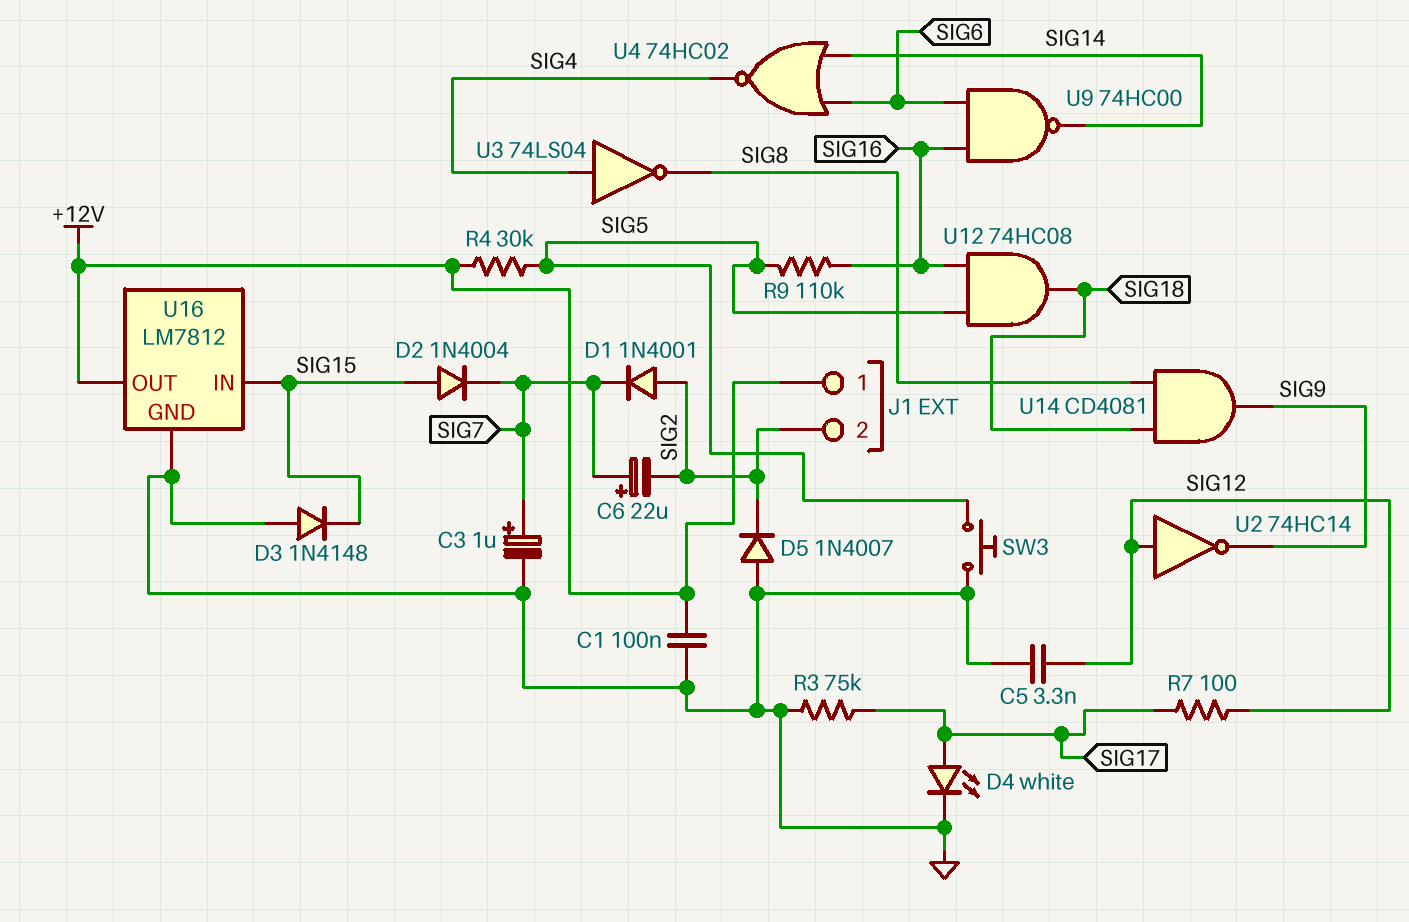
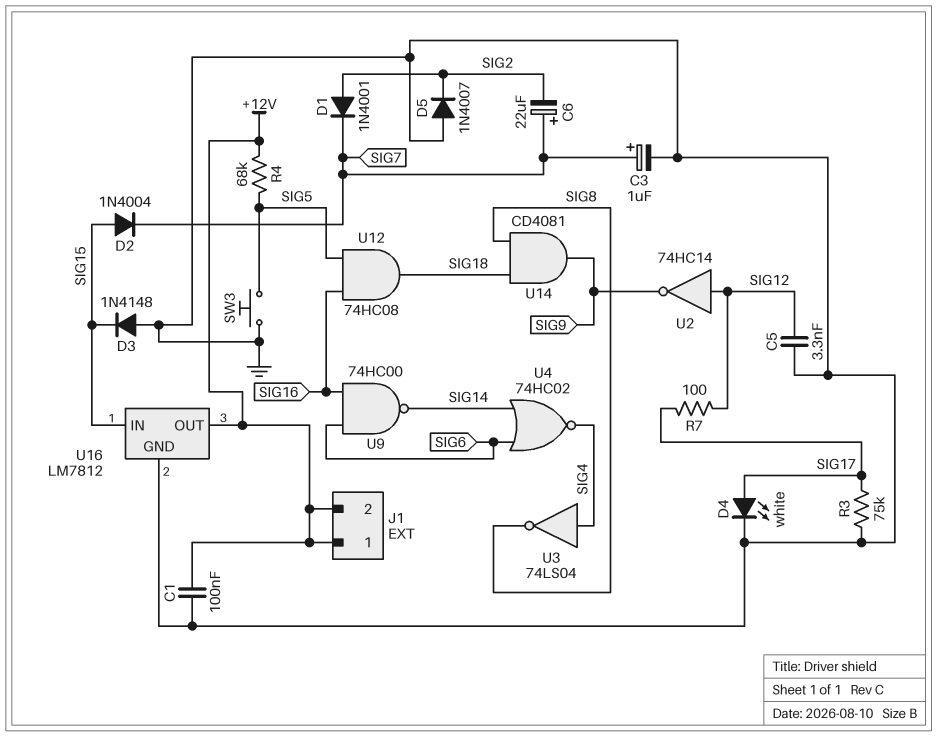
J1 pin 2: SIG2 -> +12V
R4: 30k (+12V, SIG5) -> 68k (+12V, SIG5)
R9: 110k (SIG5, SIG16) -> none

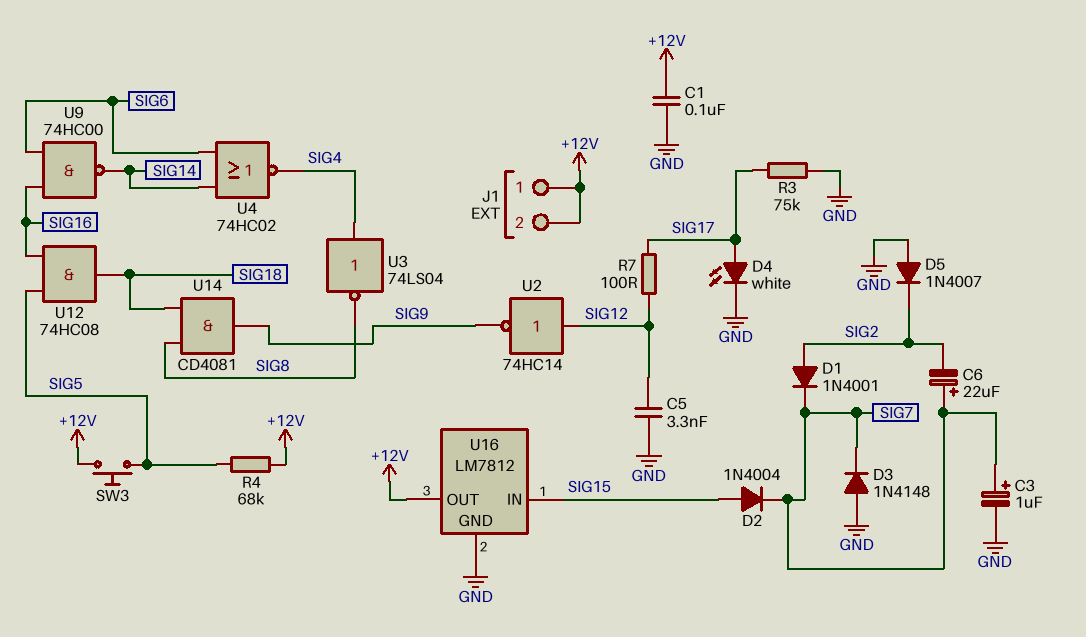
D3: diode 1N4148 (A GND, K SIG15) -> diode 1N4148 (A GND, K SIG7)
SW3: button (GND, SIG5) -> button (+12V, SIG5)

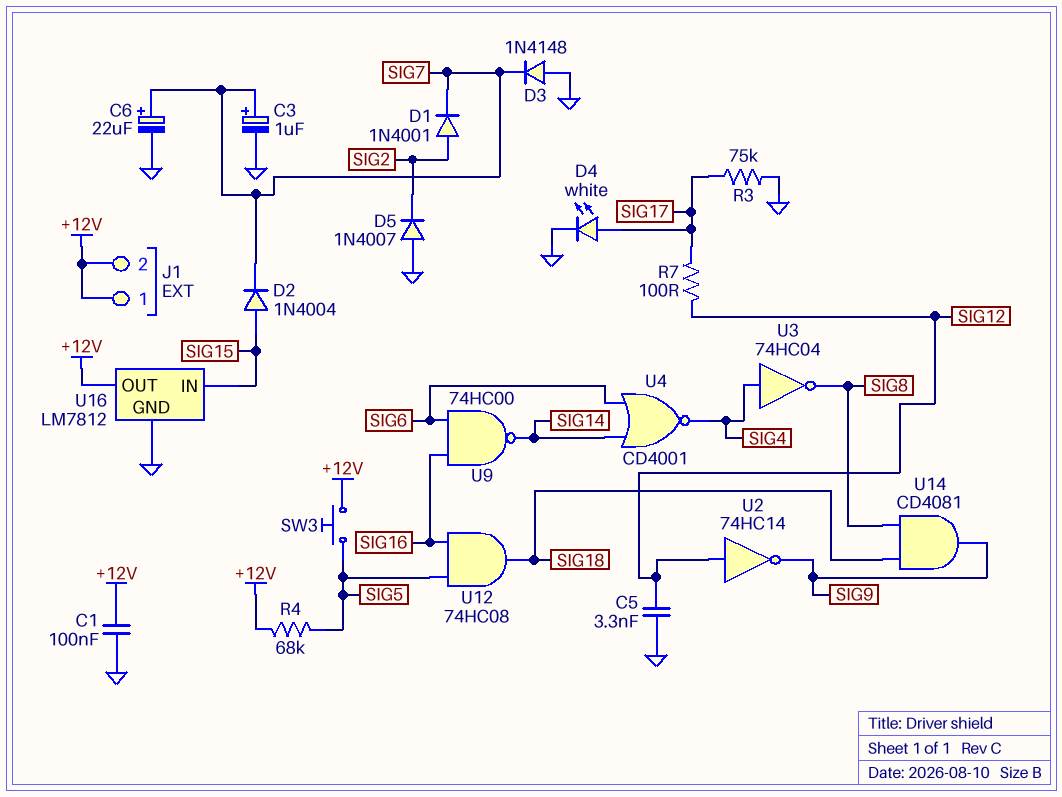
C6: 22uF (plus SIG7, minus SIG2) -> 22uF (plus SIG7, minus GND)
U3: NOT 74LS04 (in SIG4, out SIG8) -> NOT 74HC04 (in SIG4, out SIG8)
U4: NOR 74HC02 (in SIG6, in SIG14, out SIG4) -> NOR CD4001 (in SIG6, in SIG14, out SIG4)

